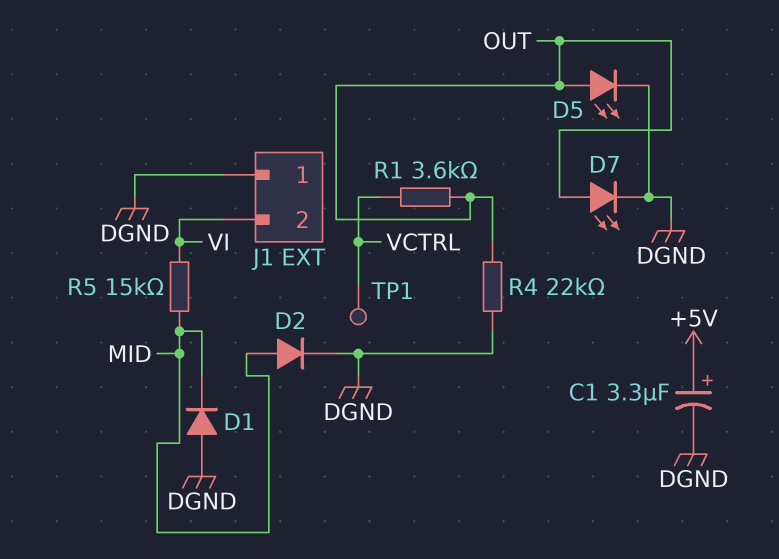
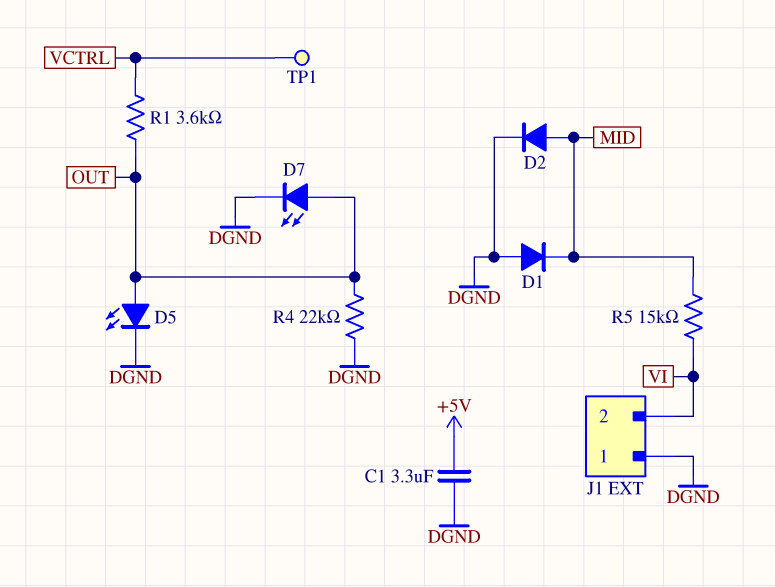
C1: 3.3uF (plus +5V, minus DGND) -> 3.3uF (+5V, DGND)

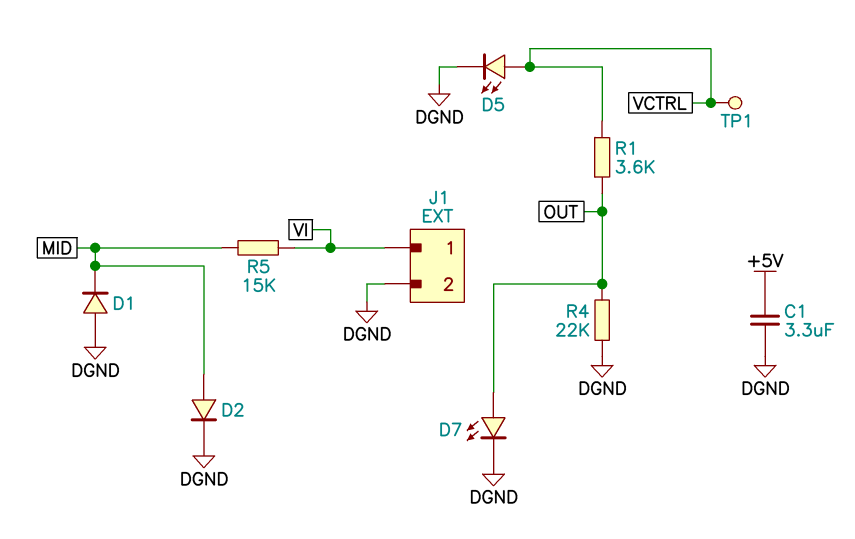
D5: LED (A OUT, K DGND) -> LED (A VCTRL, K DGND)
J1 pin 1: DGND -> VI
J1 pin 2: VI -> DGND

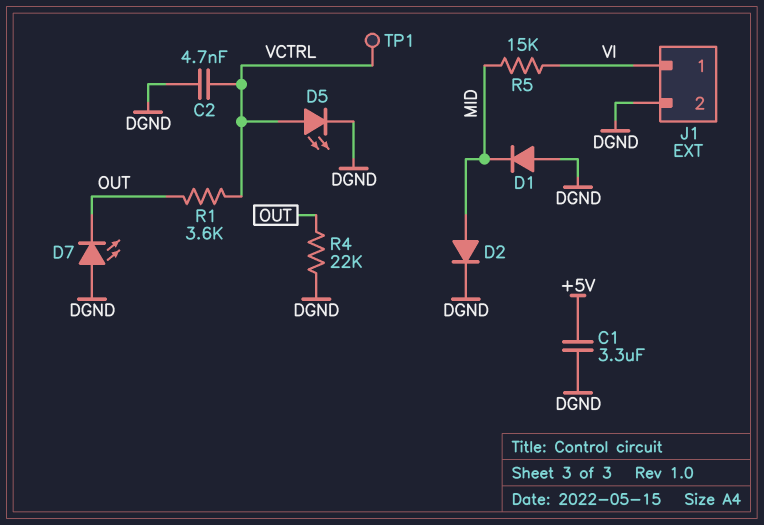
C2: none -> 4.7nF (DGND, VCTRL)
D7: LED (A OUT, K DGND) -> LED (A DGND, K OUT)

